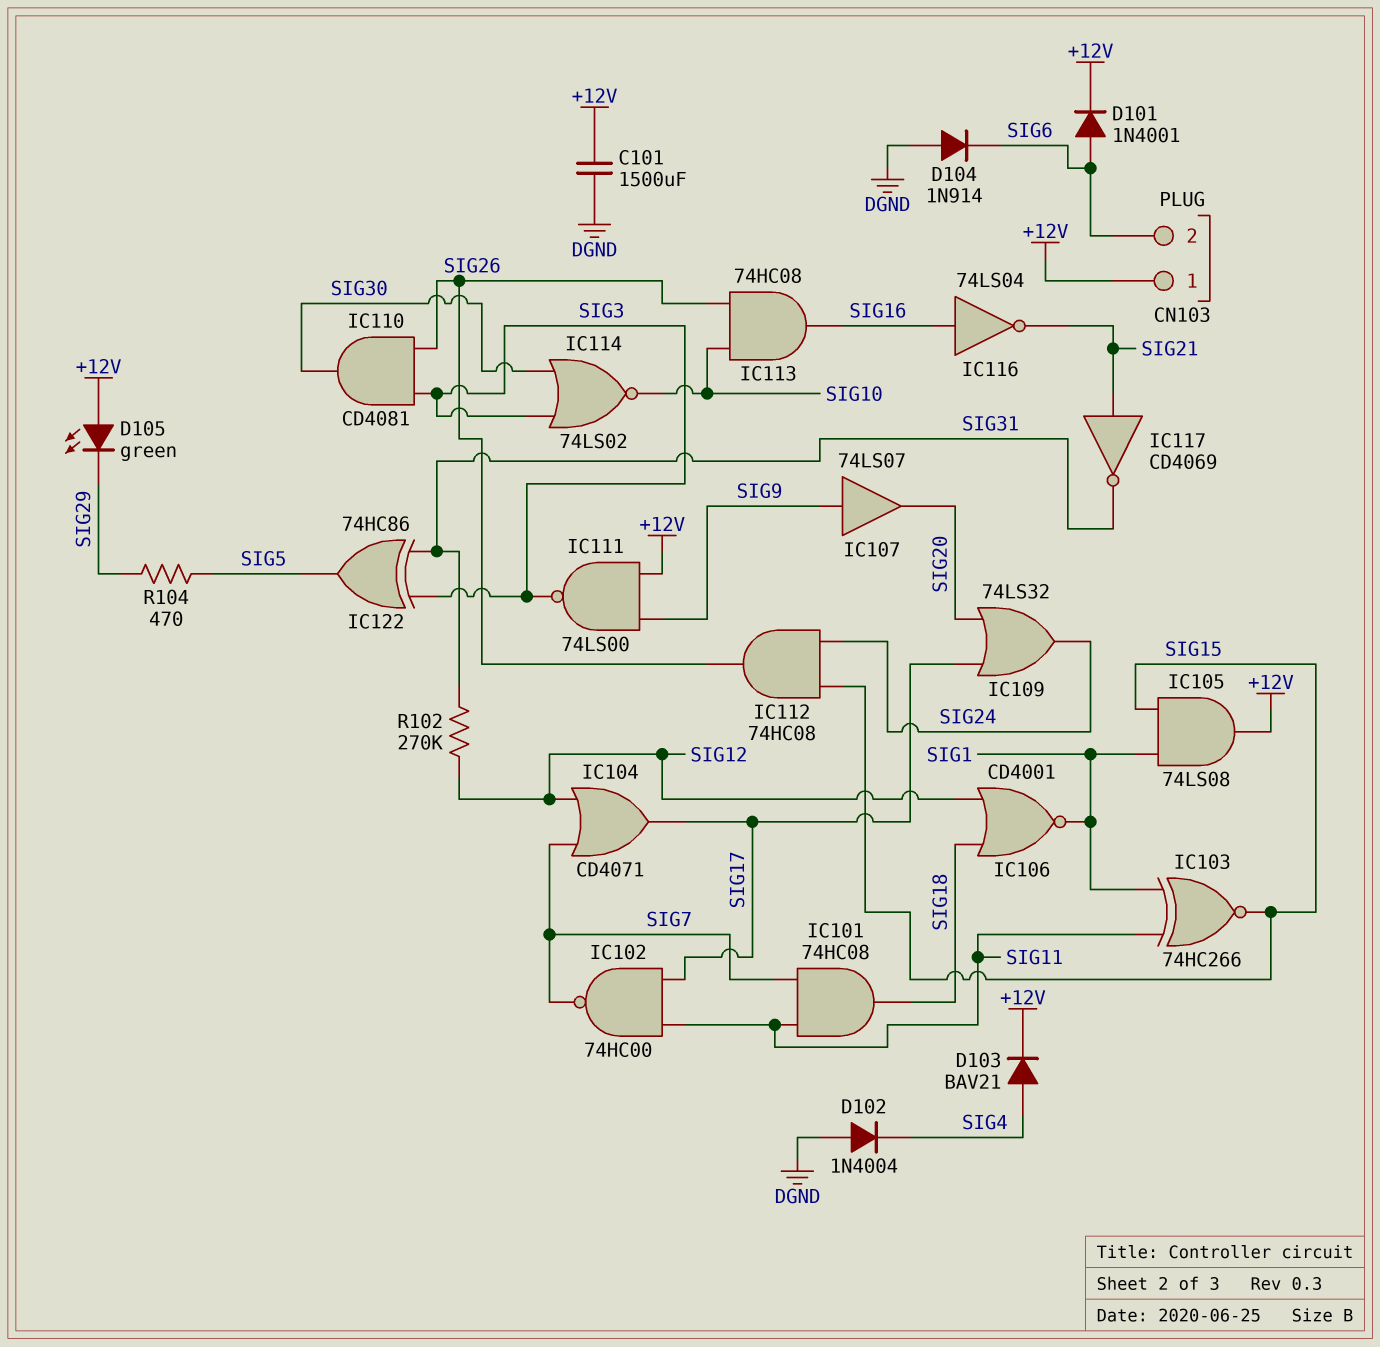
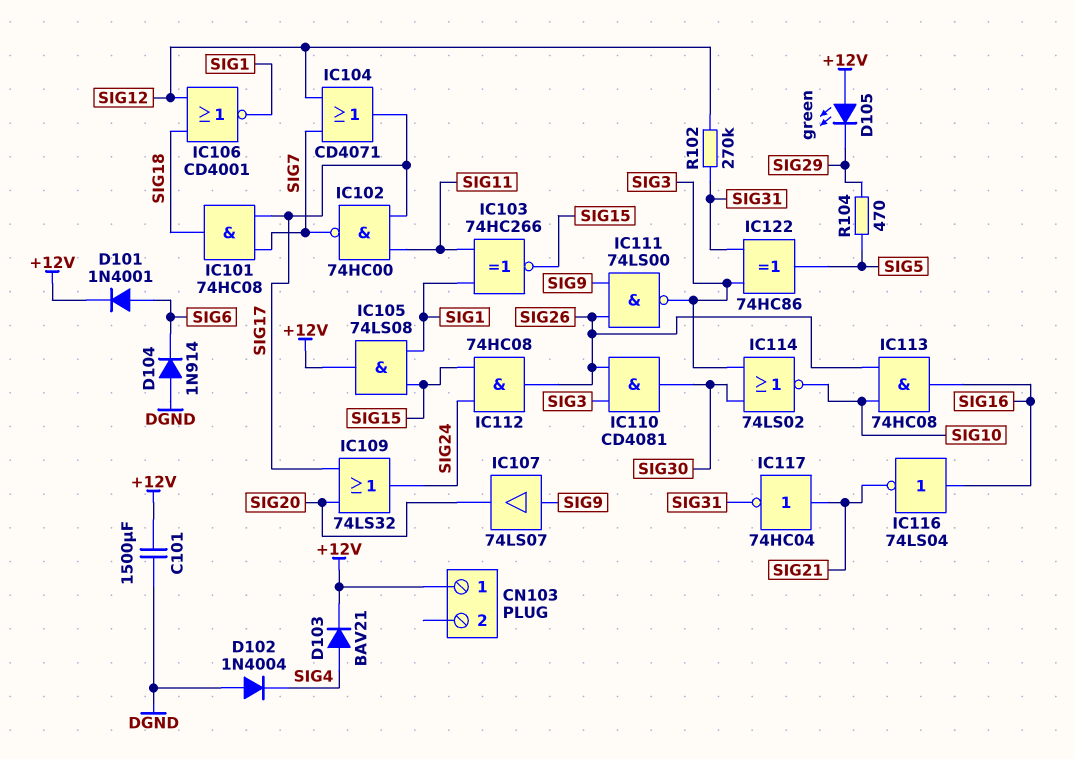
CN103 pin 2: SIG6 -> none
IC101: AND 74HC08 (in SIG7, in SIG11, out SIG18) -> AND 74HC08 (in SIG7, in SIG17, out SIG18)
IC111: NAND 74LS00 (in +12V, in SIG9, out SIG3) -> NAND 74LS00 (in SIG9, in SIG26, out SIG3)
IC117: NOT CD4069 (in SIG21, out SIG31) -> NOT 74HC04 (in SIG21, out SIG31)

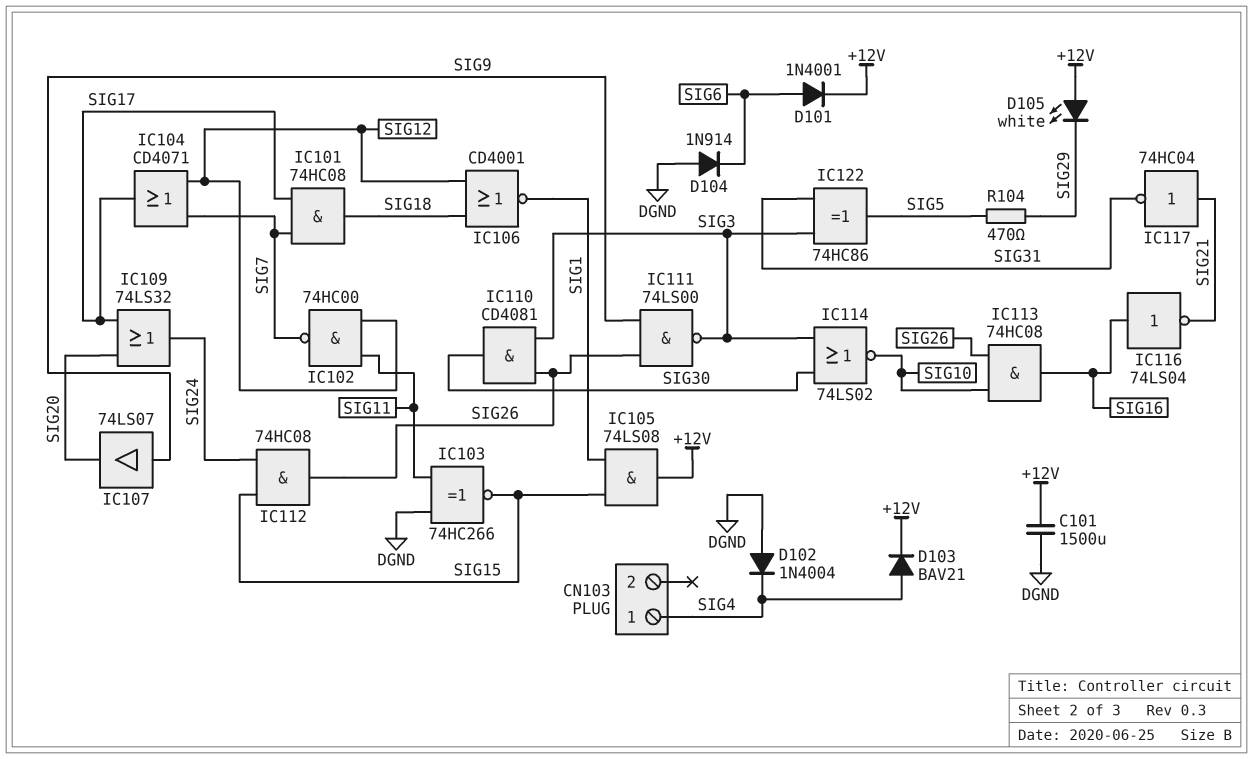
CN103 pin 1: +12V -> SIG4
D105: LED green (A +12V, K SIG29) -> LED white (A +12V, K SIG29)
IC102: NAND 74HC00 (in SIG11, in SIG17, out SIG7) -> NAND 74HC00 (in SIG11, in SIG12, out SIG7)
IC103: XNOR 74HC266 (in SIG1, in SIG11, out SIG15) -> XNOR 74HC266 (in DGND, in SIG11, out SIG15)
R102: 270k (SIG12, SIG31) -> none

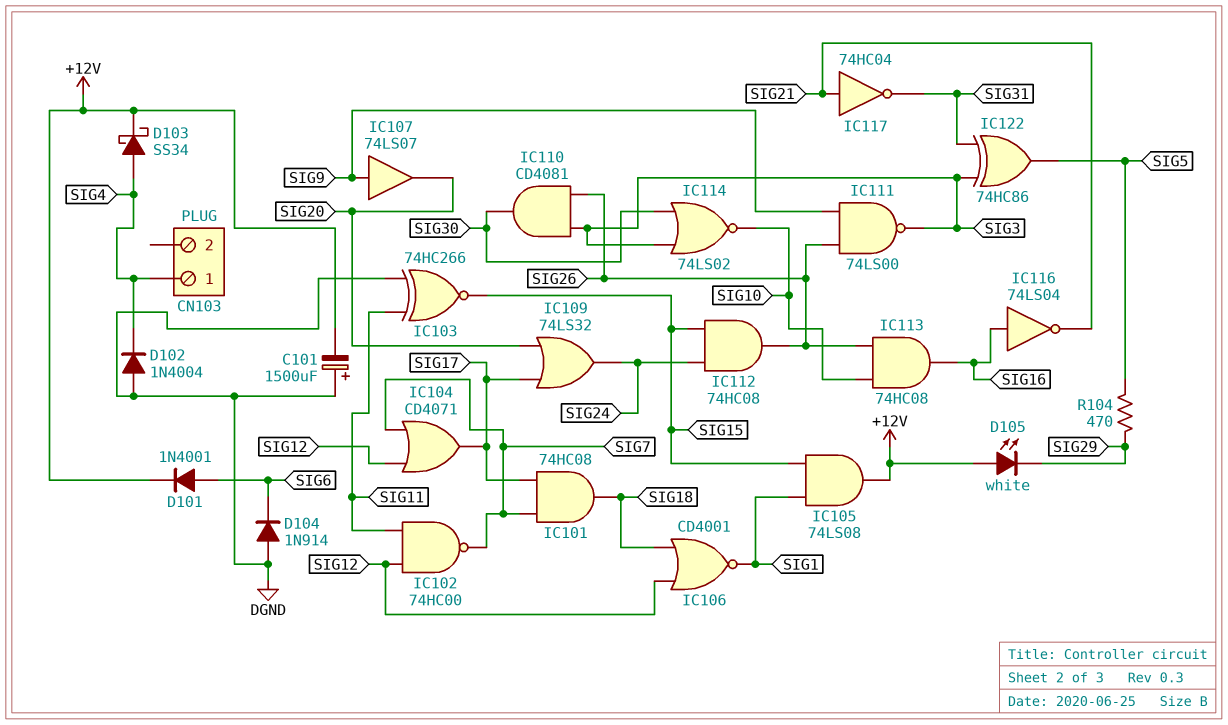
C101: 1500uF (+12V, DGND) -> 1500uF (plus DGND, minus +12V)
D103: diode BAV21 (A SIG4, K +12V) -> schottky SS34 (A SIG4, K +12V)

